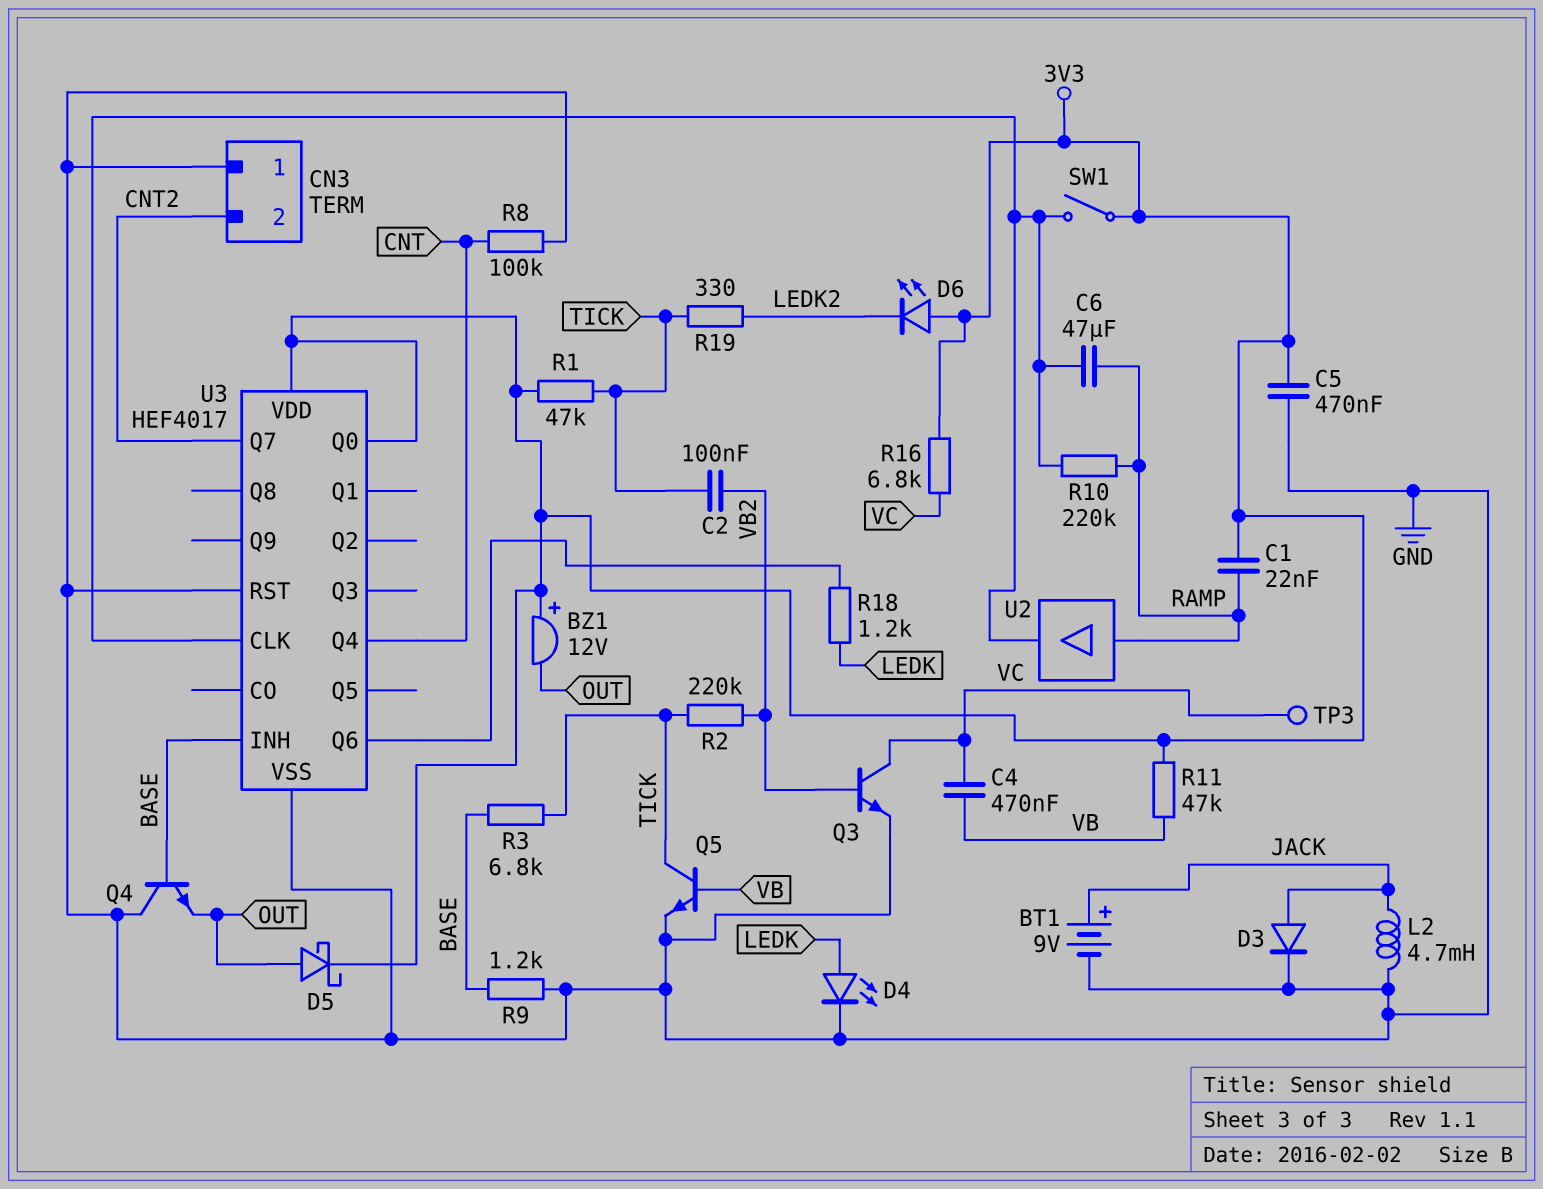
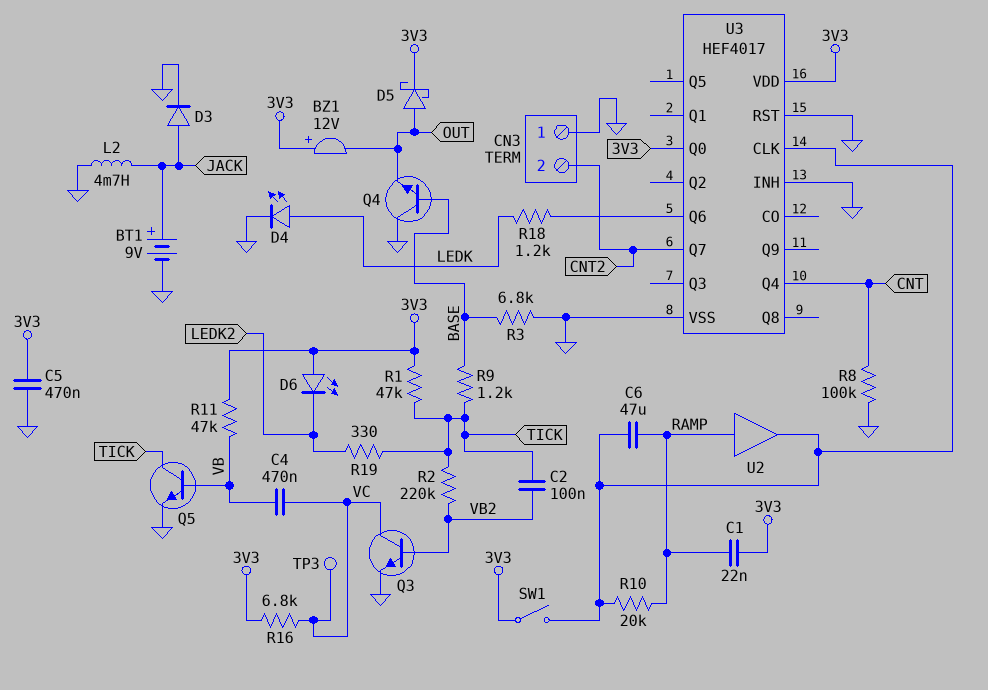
R3: 6.8k (BASE, TICK) -> 6.8k (BASE, GND)
R9: 1.2k (BASE, GND) -> 1.2k (BASE, TICK)
R10: 220k (RAMP, U3/CLK) -> 20k (RAMP, U3/CLK)
U3 pin INH: BASE -> GND

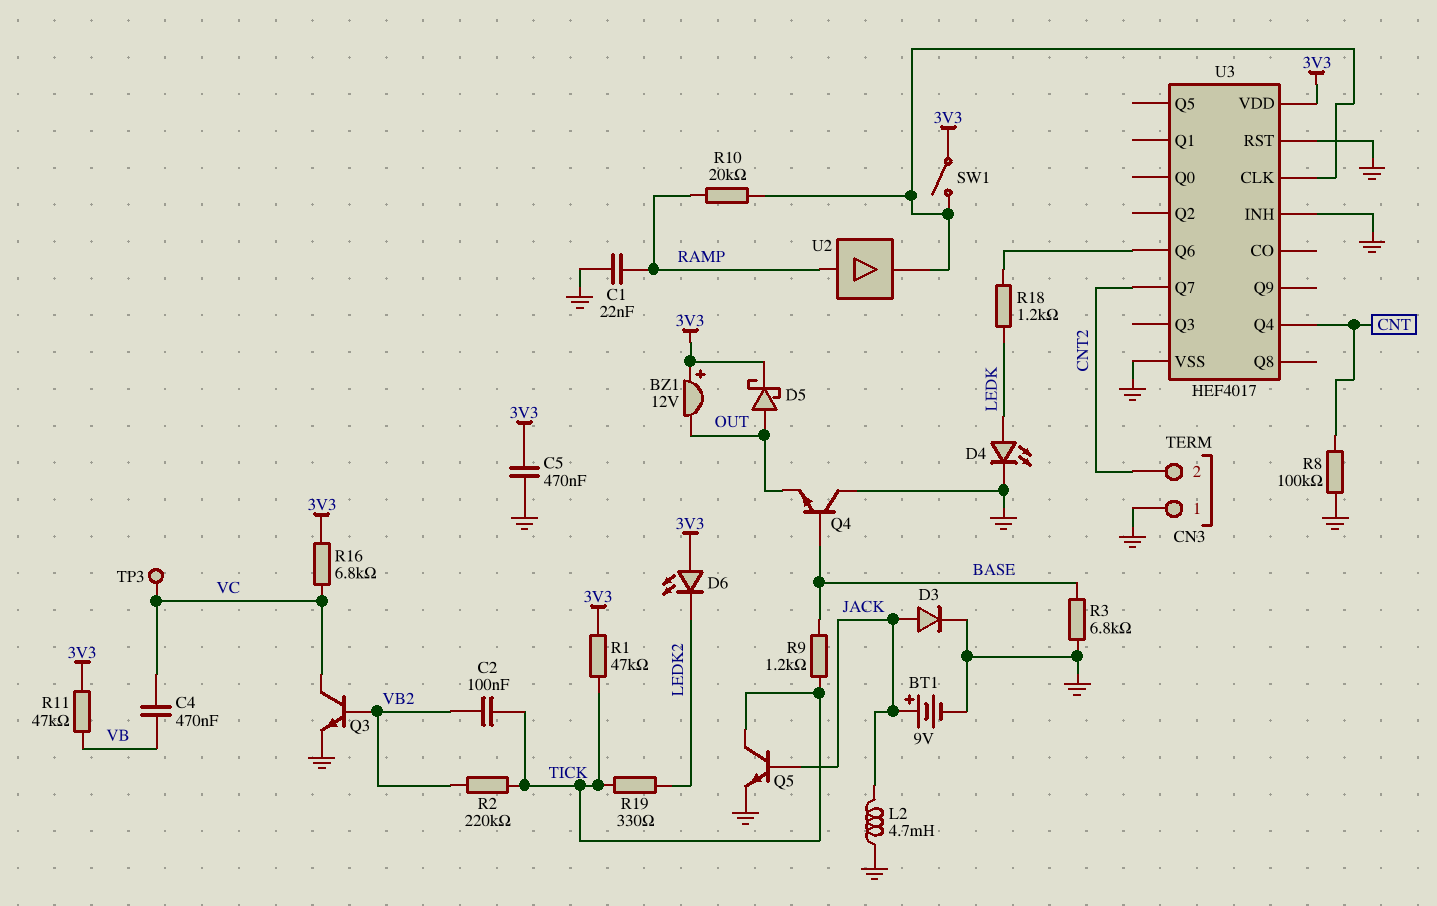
C1: 22nF (3V3, RAMP) -> 22nF (GND, RAMP)
C6: 47uF (RAMP, U3/CLK) -> none
Q5: NPN (B VB, C TICK, E GND) -> NPN (B JACK, C TICK, E GND)
U3 pin Q0: 3V3 -> none

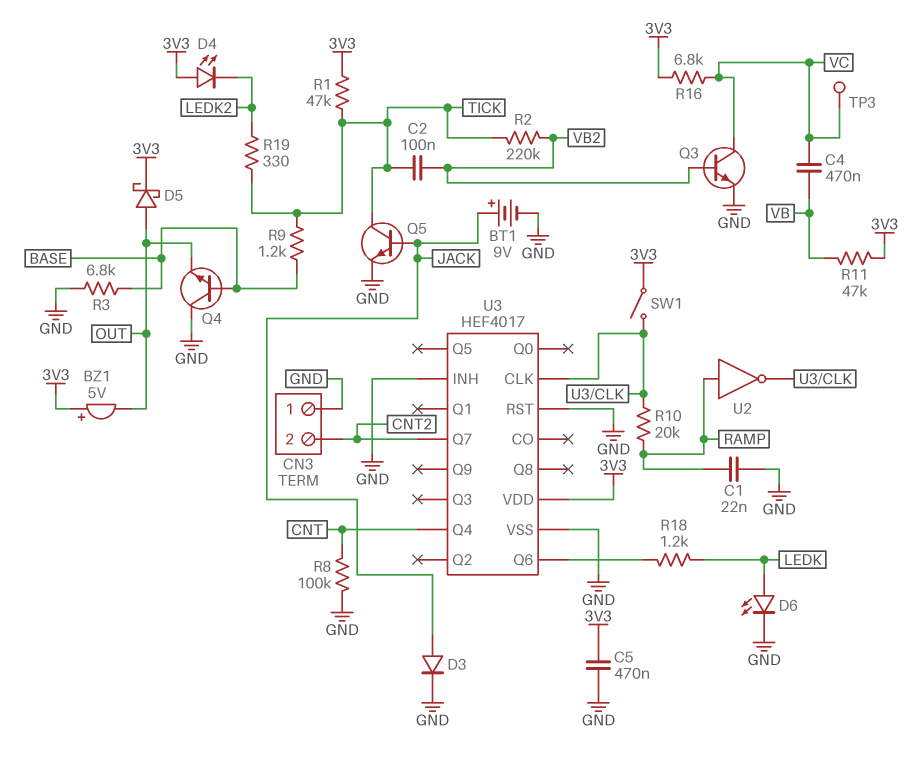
BZ1: buzzer 12V (plus 3V3, minus OUT) -> buzzer 5V (plus 3V3, minus OUT)
D4: LED (A LEDK, K GND) -> LED (A 3V3, K LEDK2)
D6: LED (A 3V3, K LEDK2) -> LED (A LEDK, K GND)
L2: 4.7mH (GND, JACK) -> none
U2: buffer (in RAMP, out U3/CLK) -> NOT (in RAMP, out U3/CLK)

